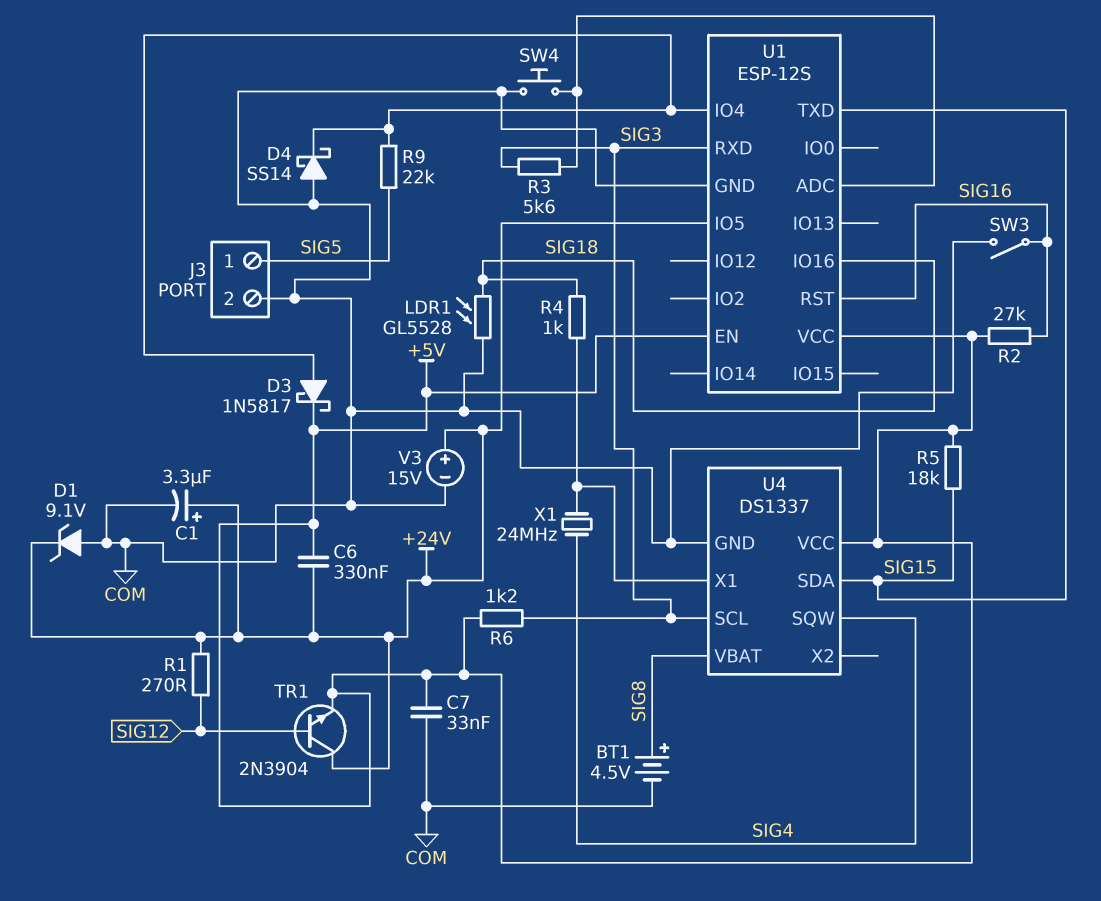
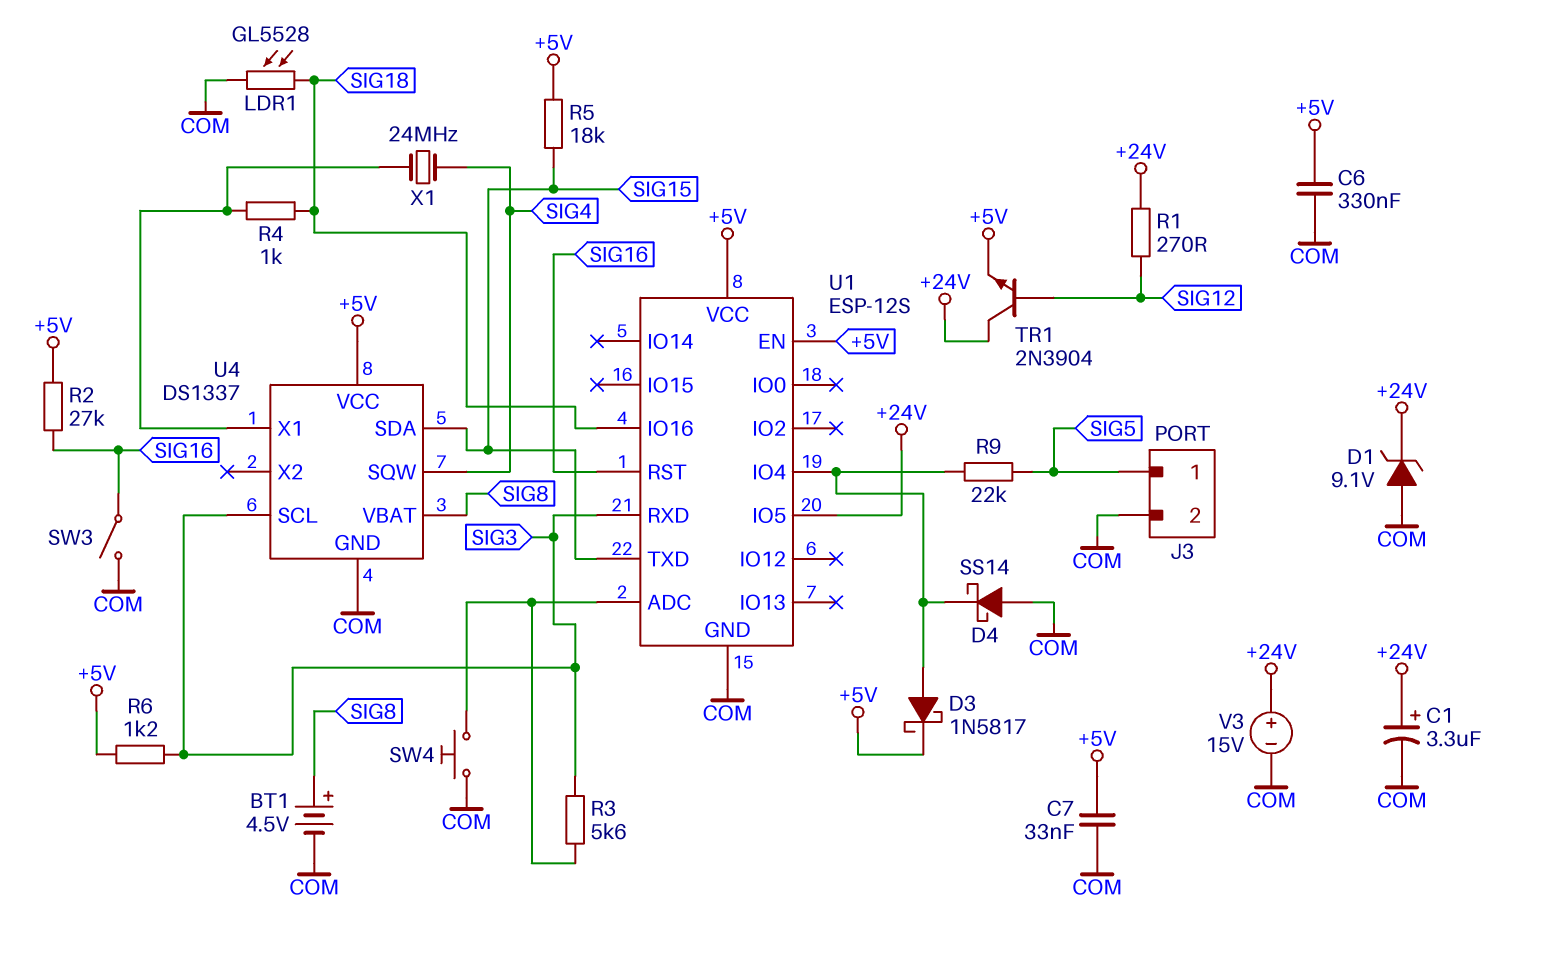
C6: 330nF (+5V, +24V) -> 330nF (+5V, COM)

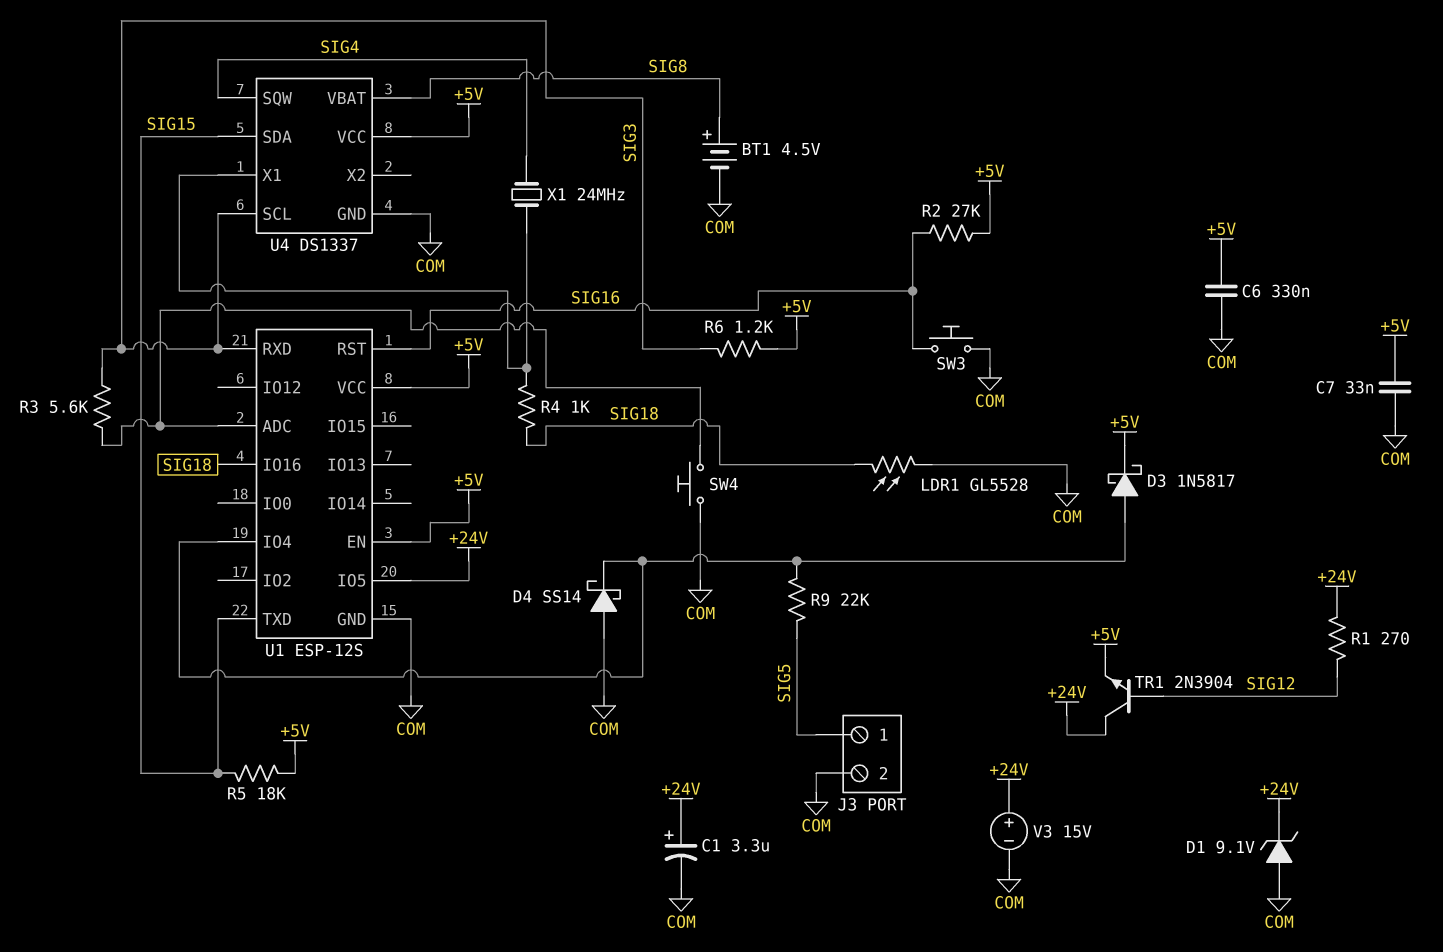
SW3: switch (COM, SIG16) -> button (COM, SIG16)

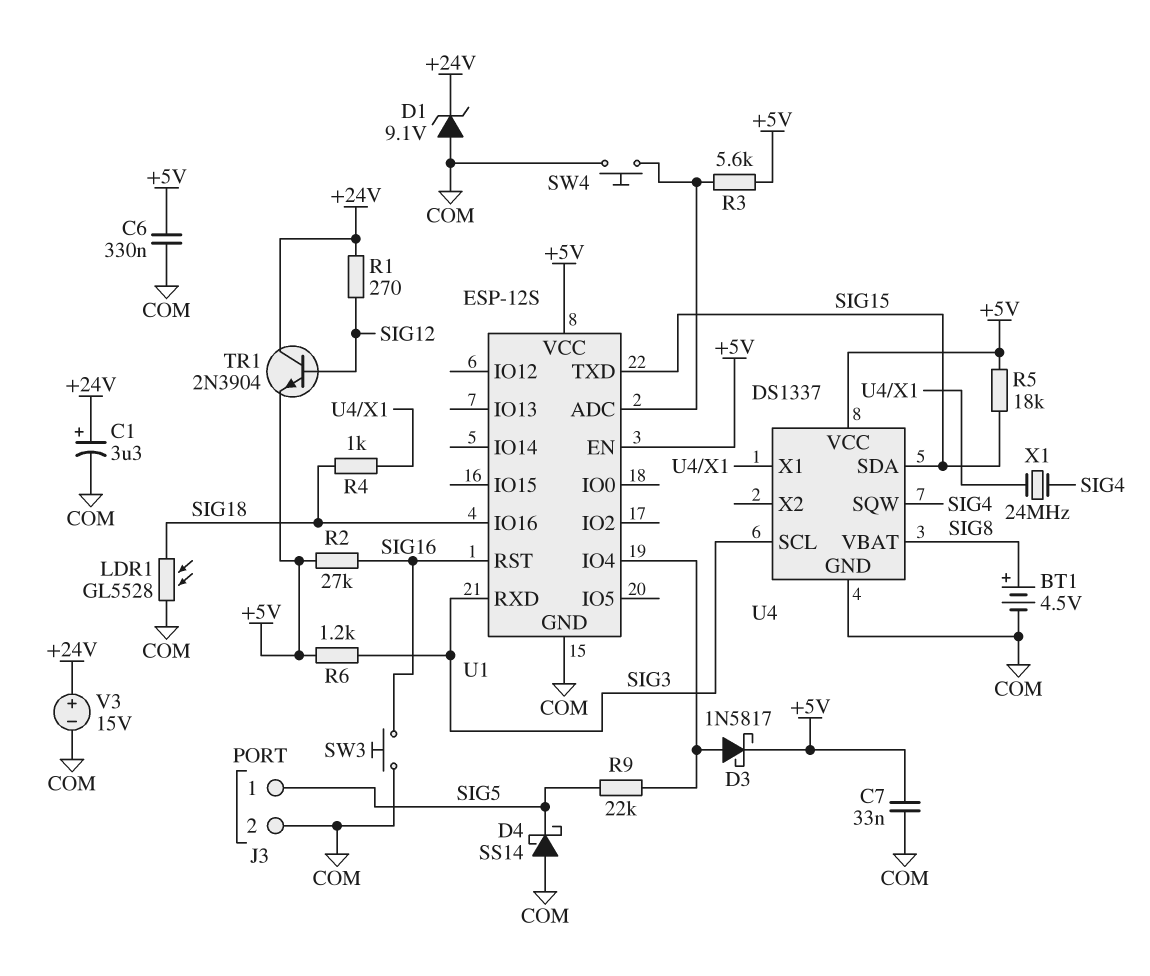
D4: schottky SS14 (A COM, K U1/IO4) -> schottky SS14 (A COM, K SIG5)
R3: 5.6k (SIG3, U1/ADC) -> 5.6k (+5V, U1/ADC)
U1 pin IO5: +24V -> none

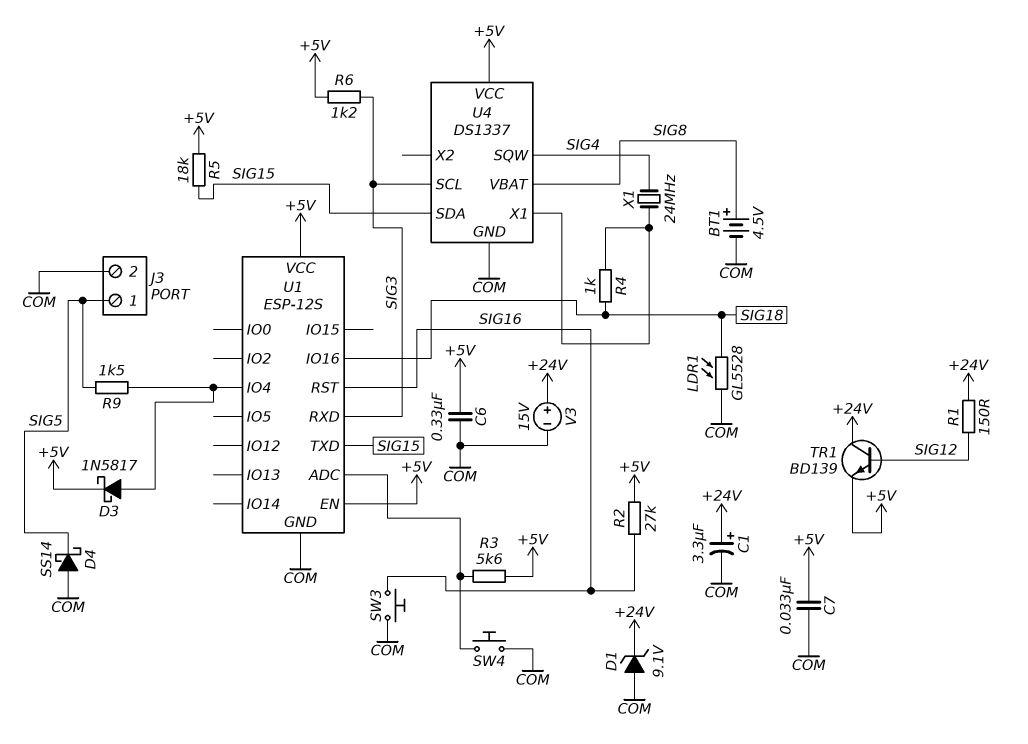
R1: 270 (+24V, SIG12) -> 150 (+24V, SIG12)
R9: 22k (SIG5, U1/IO4) -> 1.5k (SIG5, U1/IO4)
TR1: NPN 2N3904 (B SIG12, C +24V, E +5V) -> NPN BD139 (B SIG12, C +24V, E +5V)

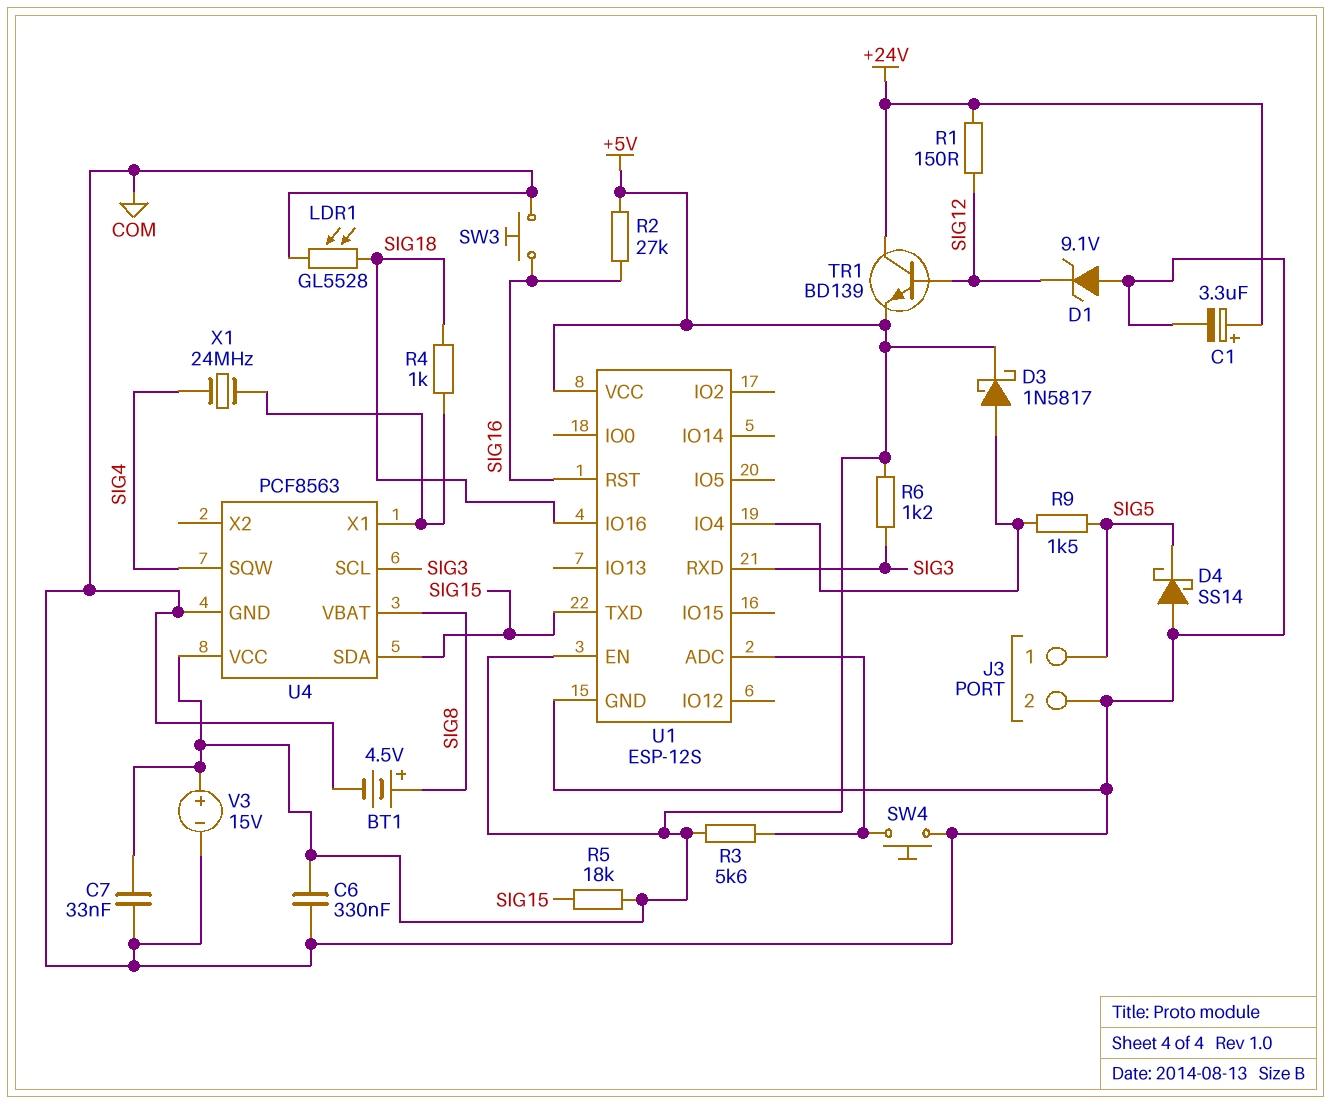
D1: zener 9.1V (A COM, K +24V) -> zener 9.1V (A COM, K SIG12)
U4: DS1337 -> PCF8563
V3: 15V (plus +24V, minus COM) -> 15V (plus +5V, minus COM)

